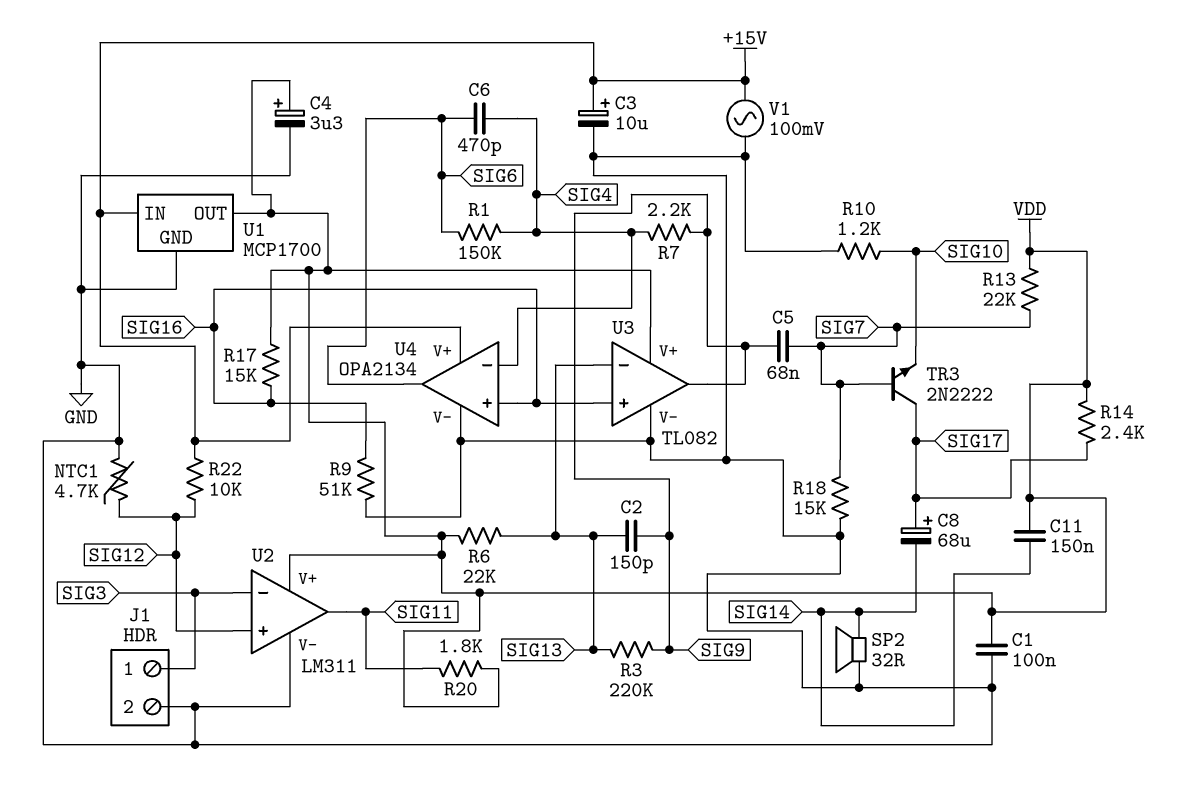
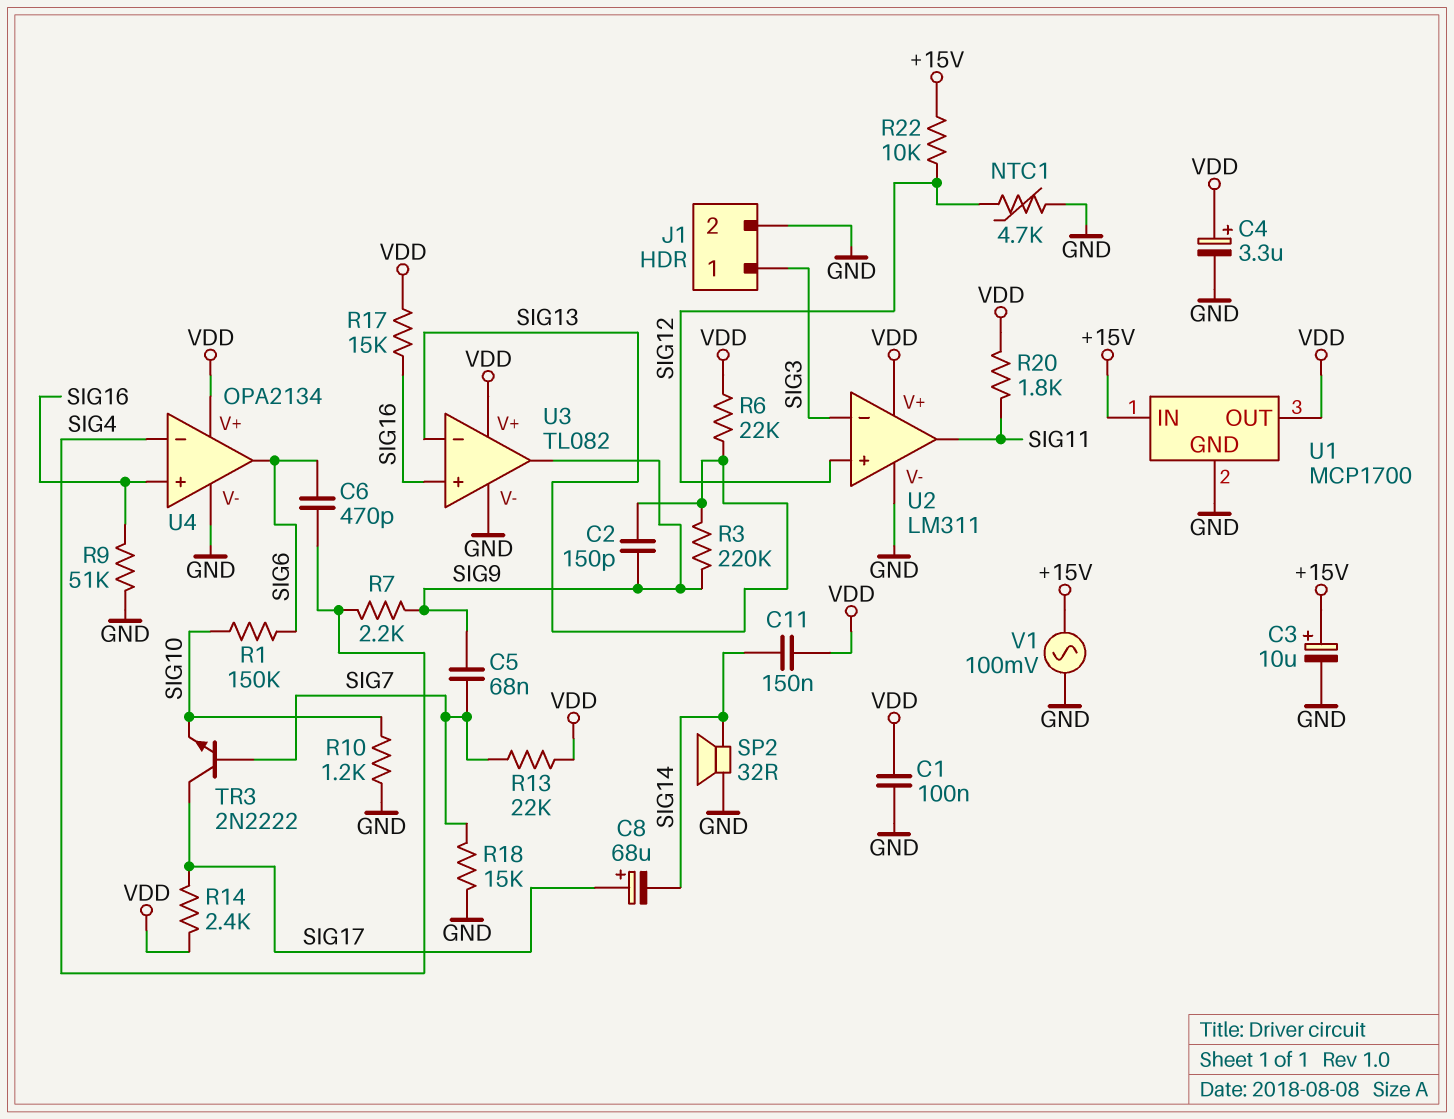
R1: 150k (SIG4, SIG6) -> 150k (SIG6, SIG10)
U4 pin V+: +15V -> VDD

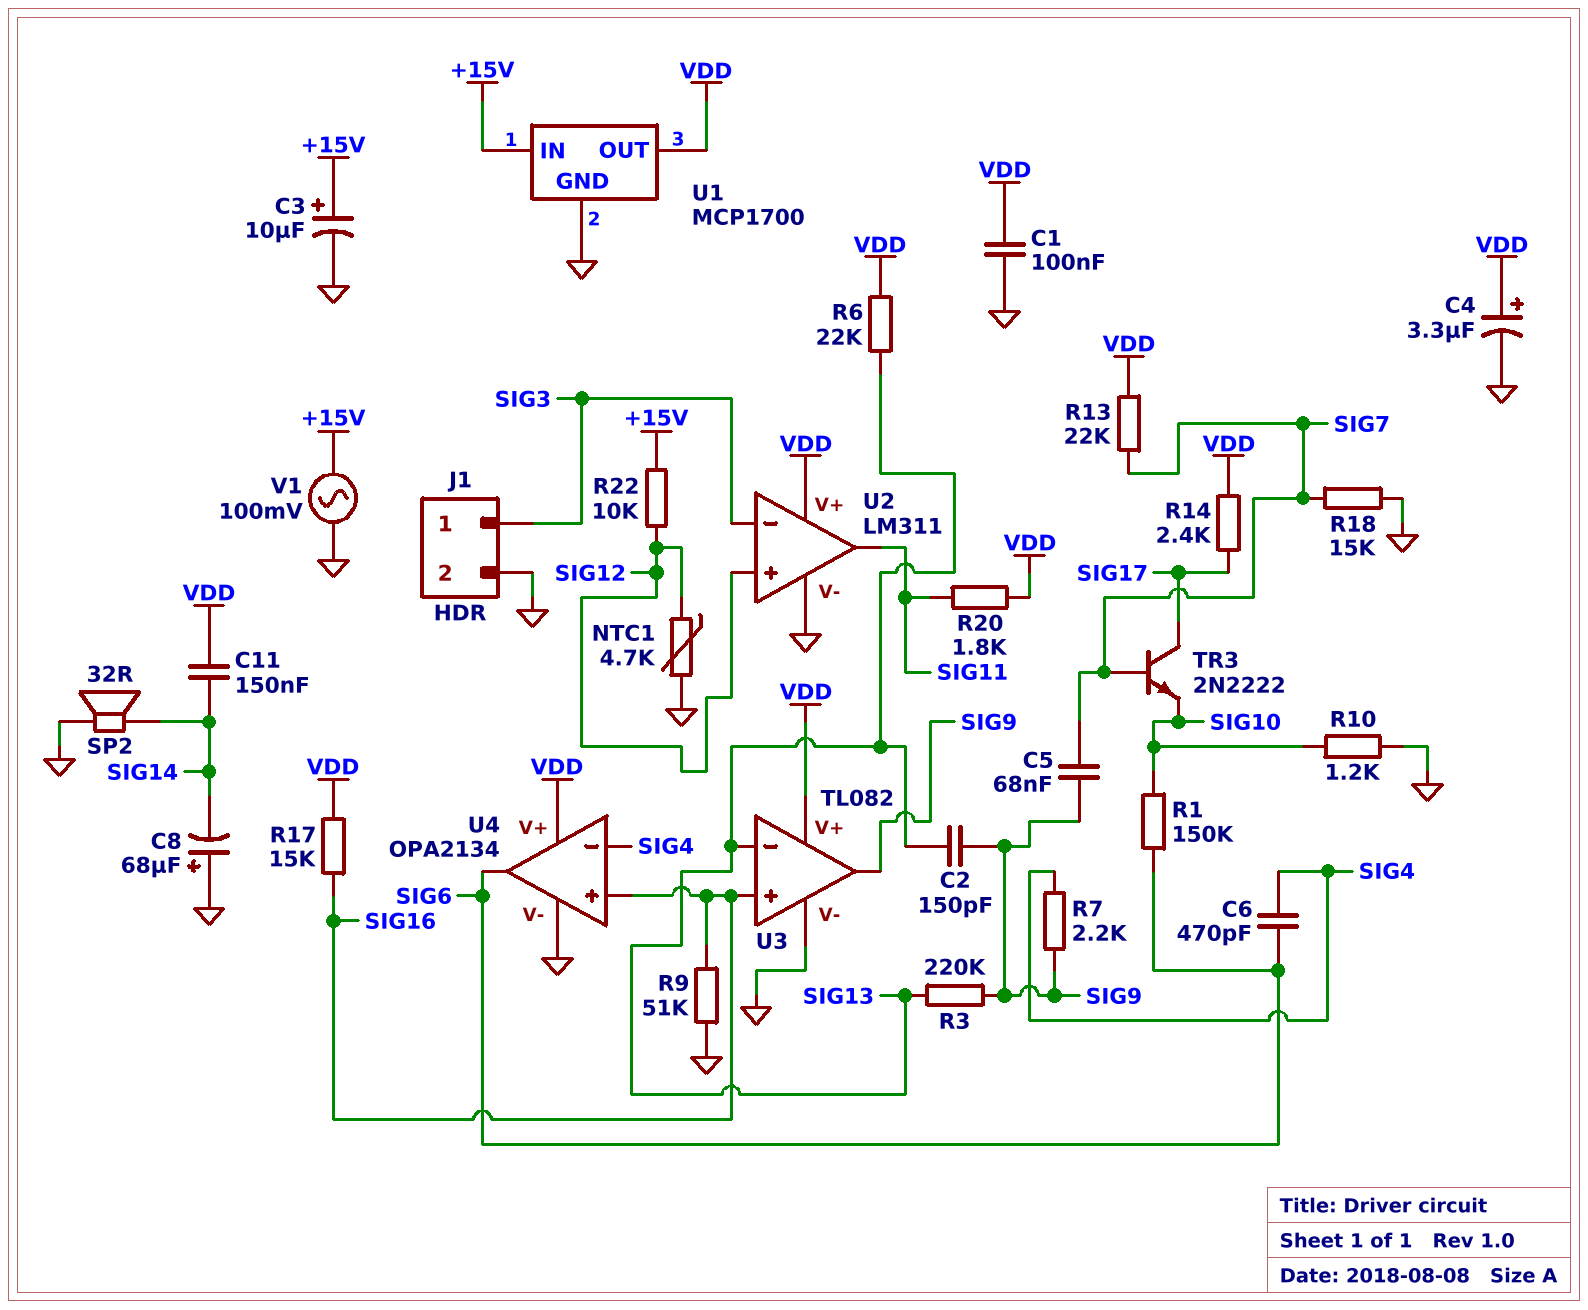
C8: 68uF (plus SIG17, minus SIG14) -> 68uF (plus GND, minus SIG14)

